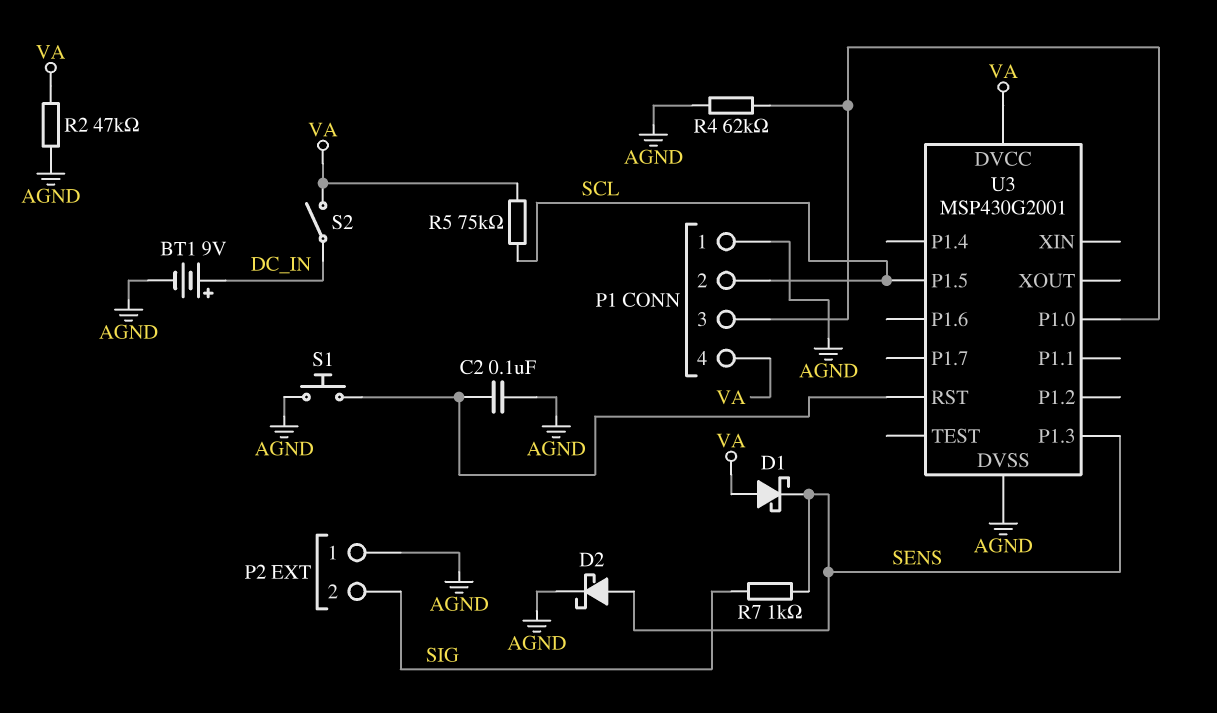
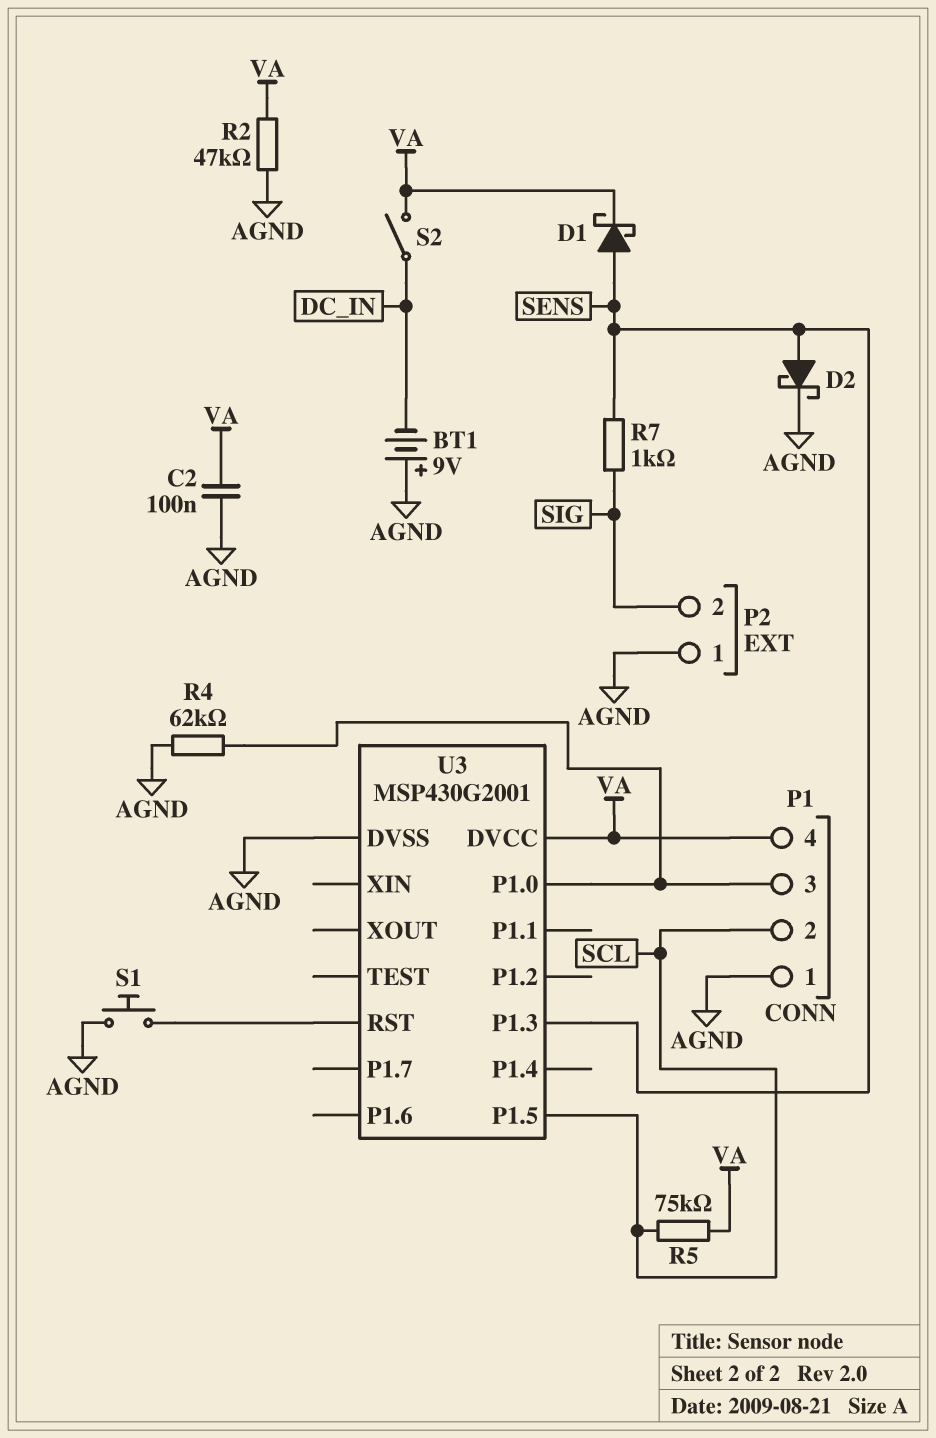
BT1: 9V (plus DC_IN, minus AGND) -> 9V (plus AGND, minus DC_IN)
C2: 100nF (AGND, U3/RST) -> 100nF (AGND, VA)
D1: schottky (A VA, K SENS) -> schottky (A SENS, K VA)

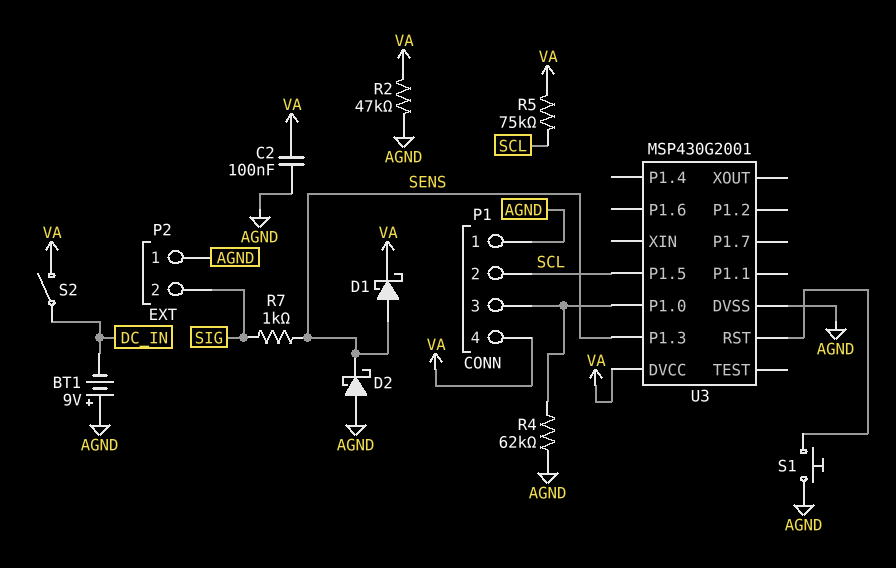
D2: schottky (A SENS, K AGND) -> schottky (A AGND, K SENS)

